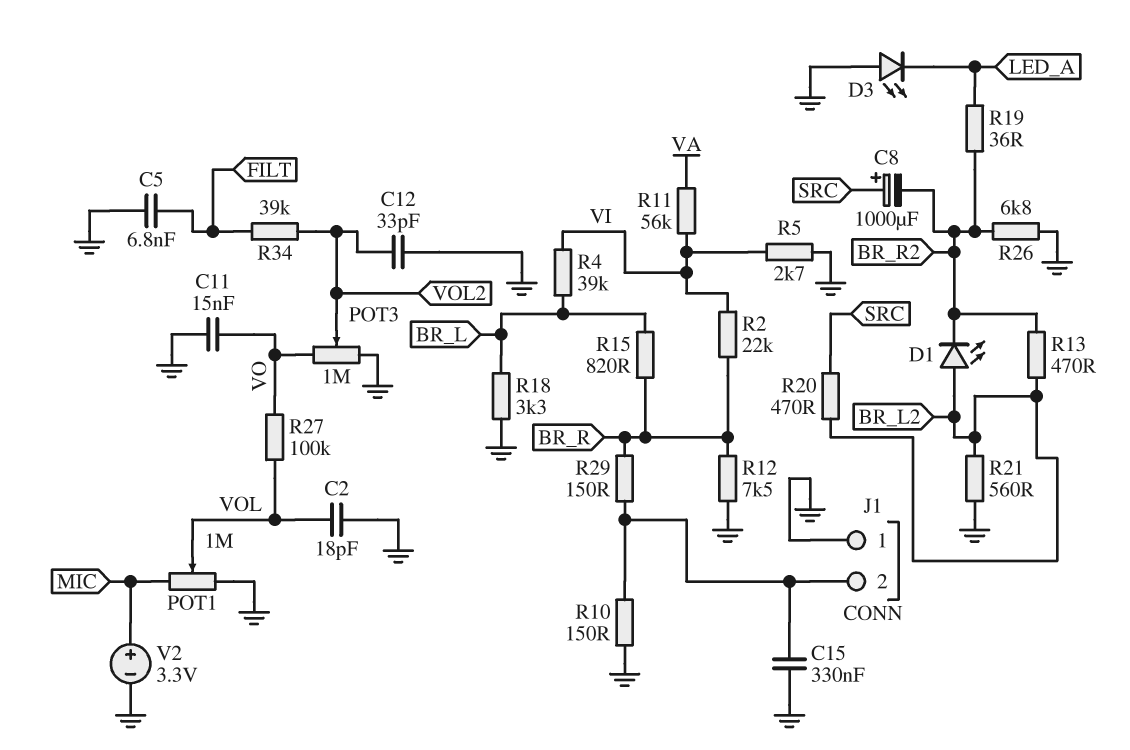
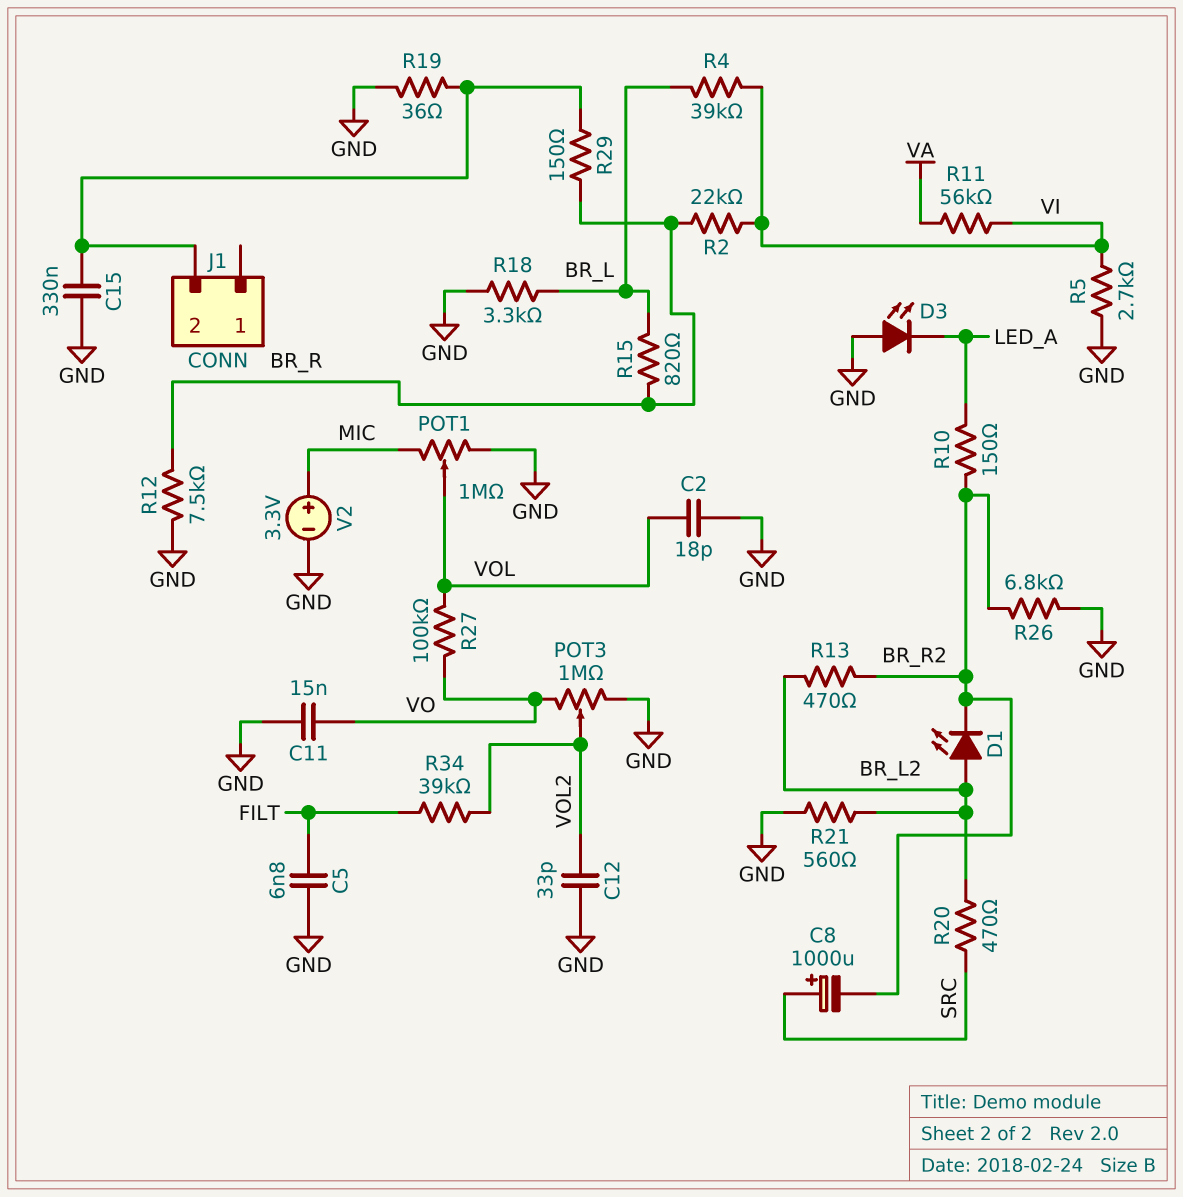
J1 pin 1: GND -> none
R10: 150 (GND, J1/2) -> 150 (BR_R2, LED_A)
R19: 36 (BR_R2, LED_A) -> 36 (GND, J1/2)

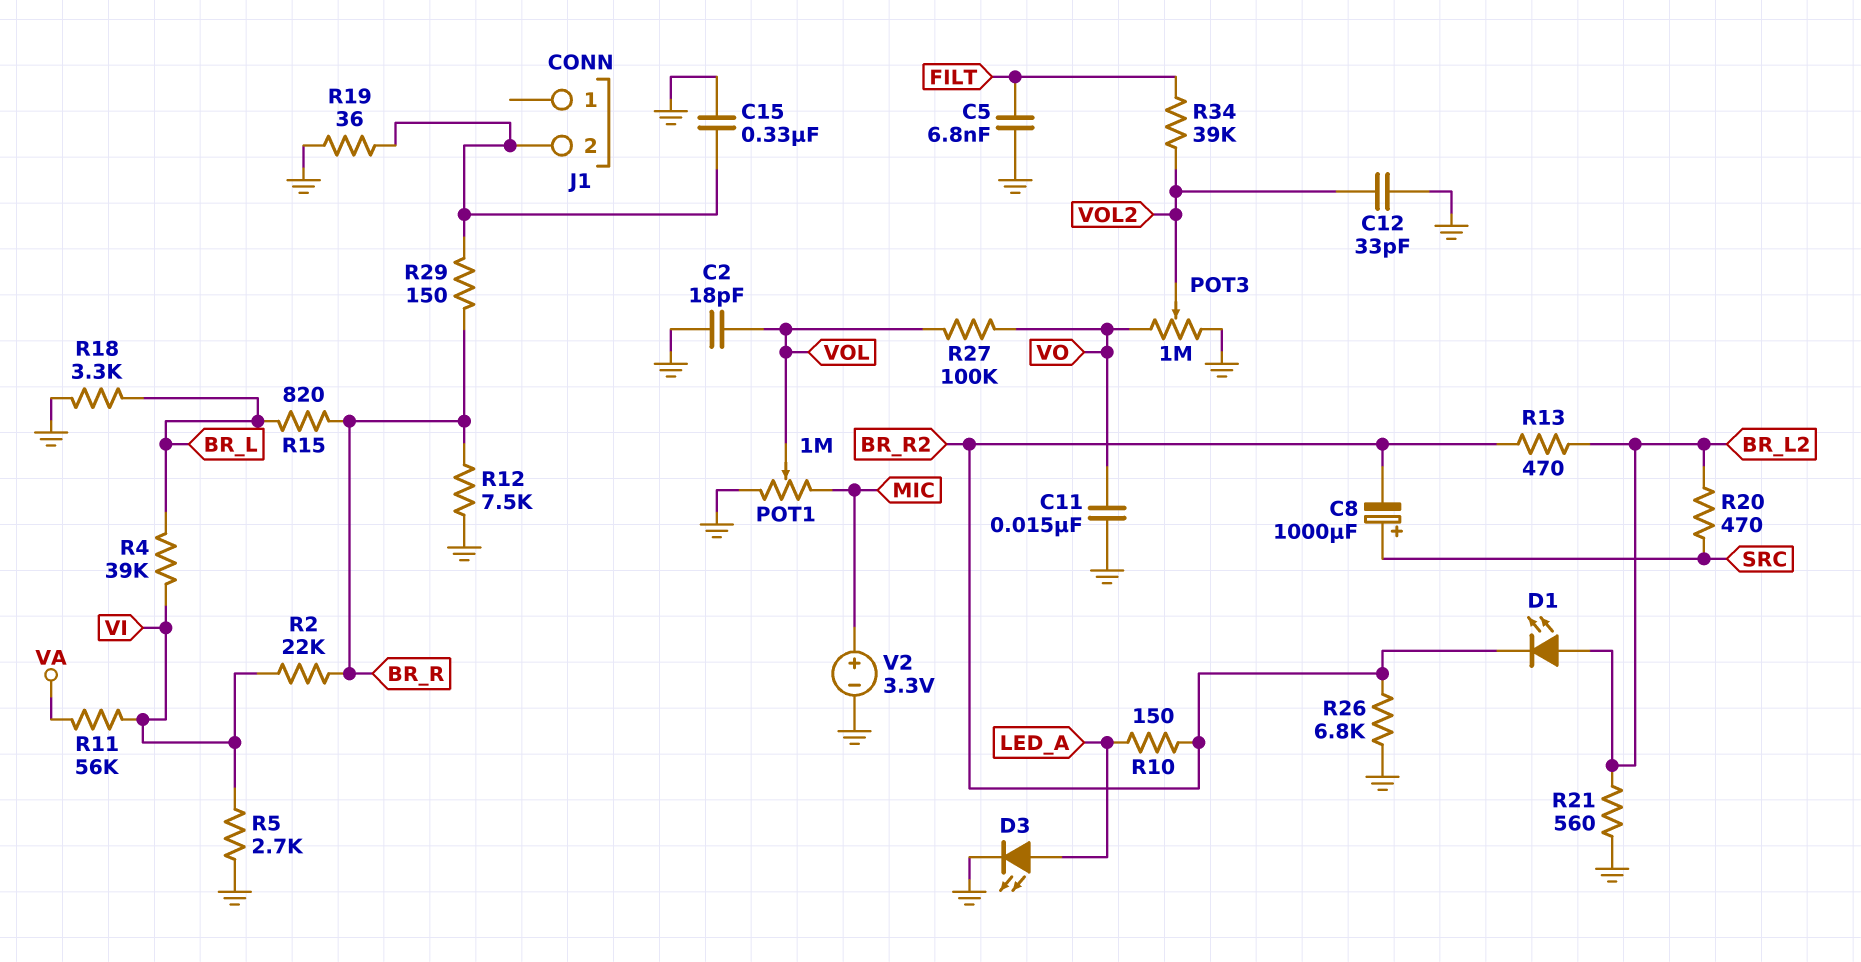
D3: LED (A GND, K LED_A) -> LED (A LED_A, K GND)

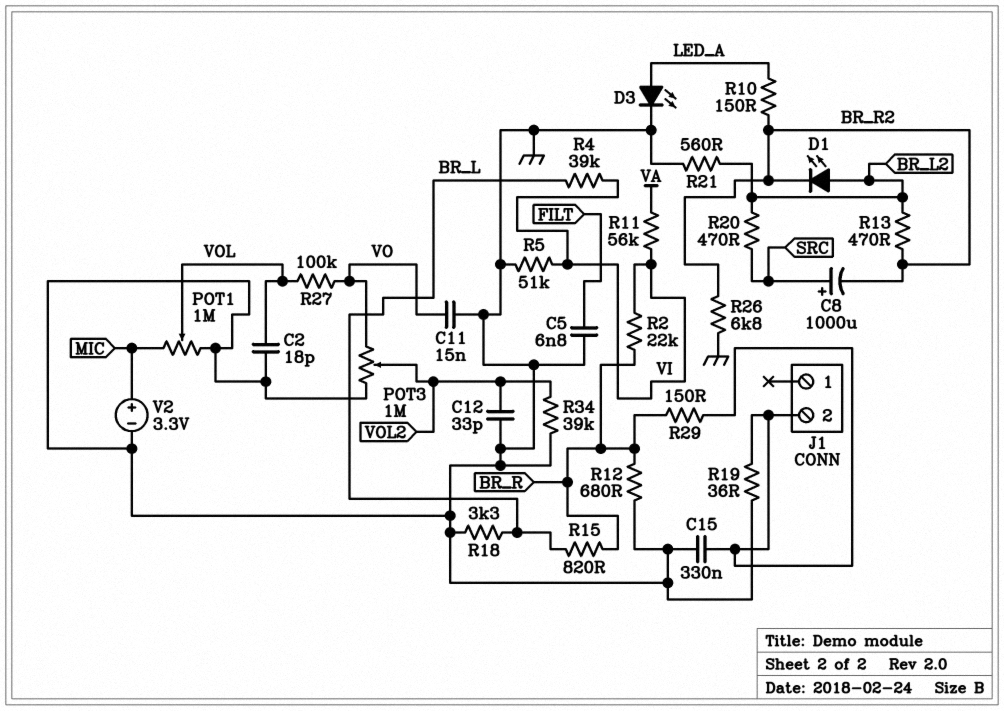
R5: 2.7k (GND, VI) -> 51k (GND, VI)
R12: 7.5k (BR_R, GND) -> 680 (BR_R, GND)
R34: 39k (FILT, VOL2) -> 39k (GND, VOL2)

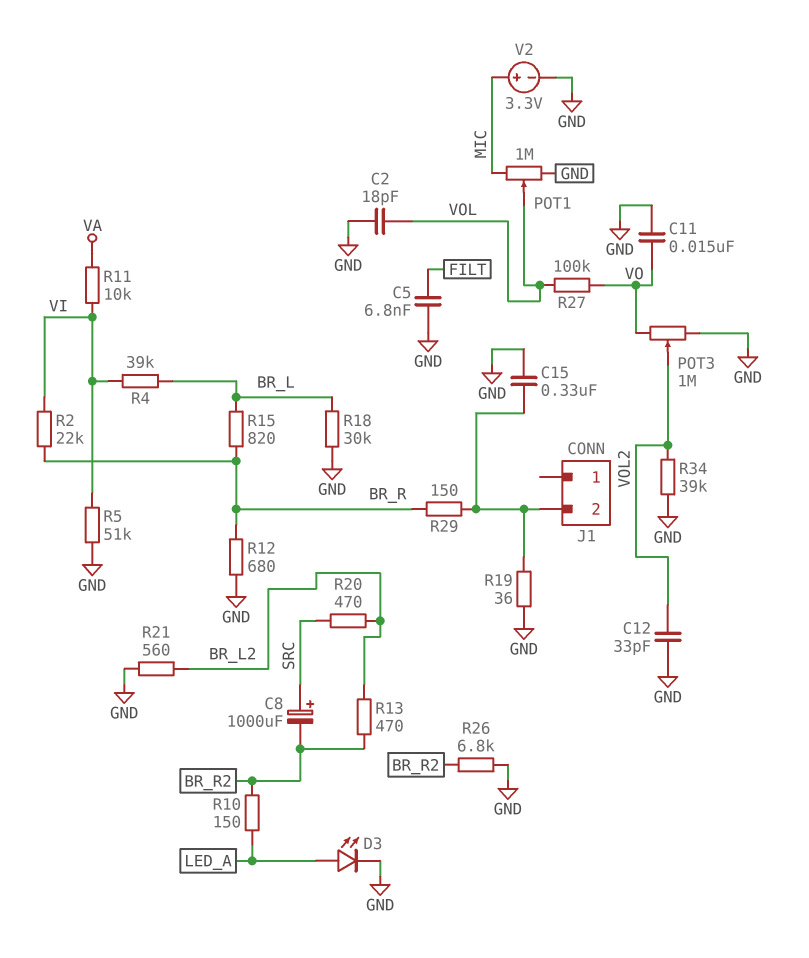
D1: LED (A BR_L2, K BR_R2) -> none
R11: 56k (VA, VI) -> 10k (VA, VI)
R18: 3.3k (BR_L, GND) -> 30k (BR_L, GND)

